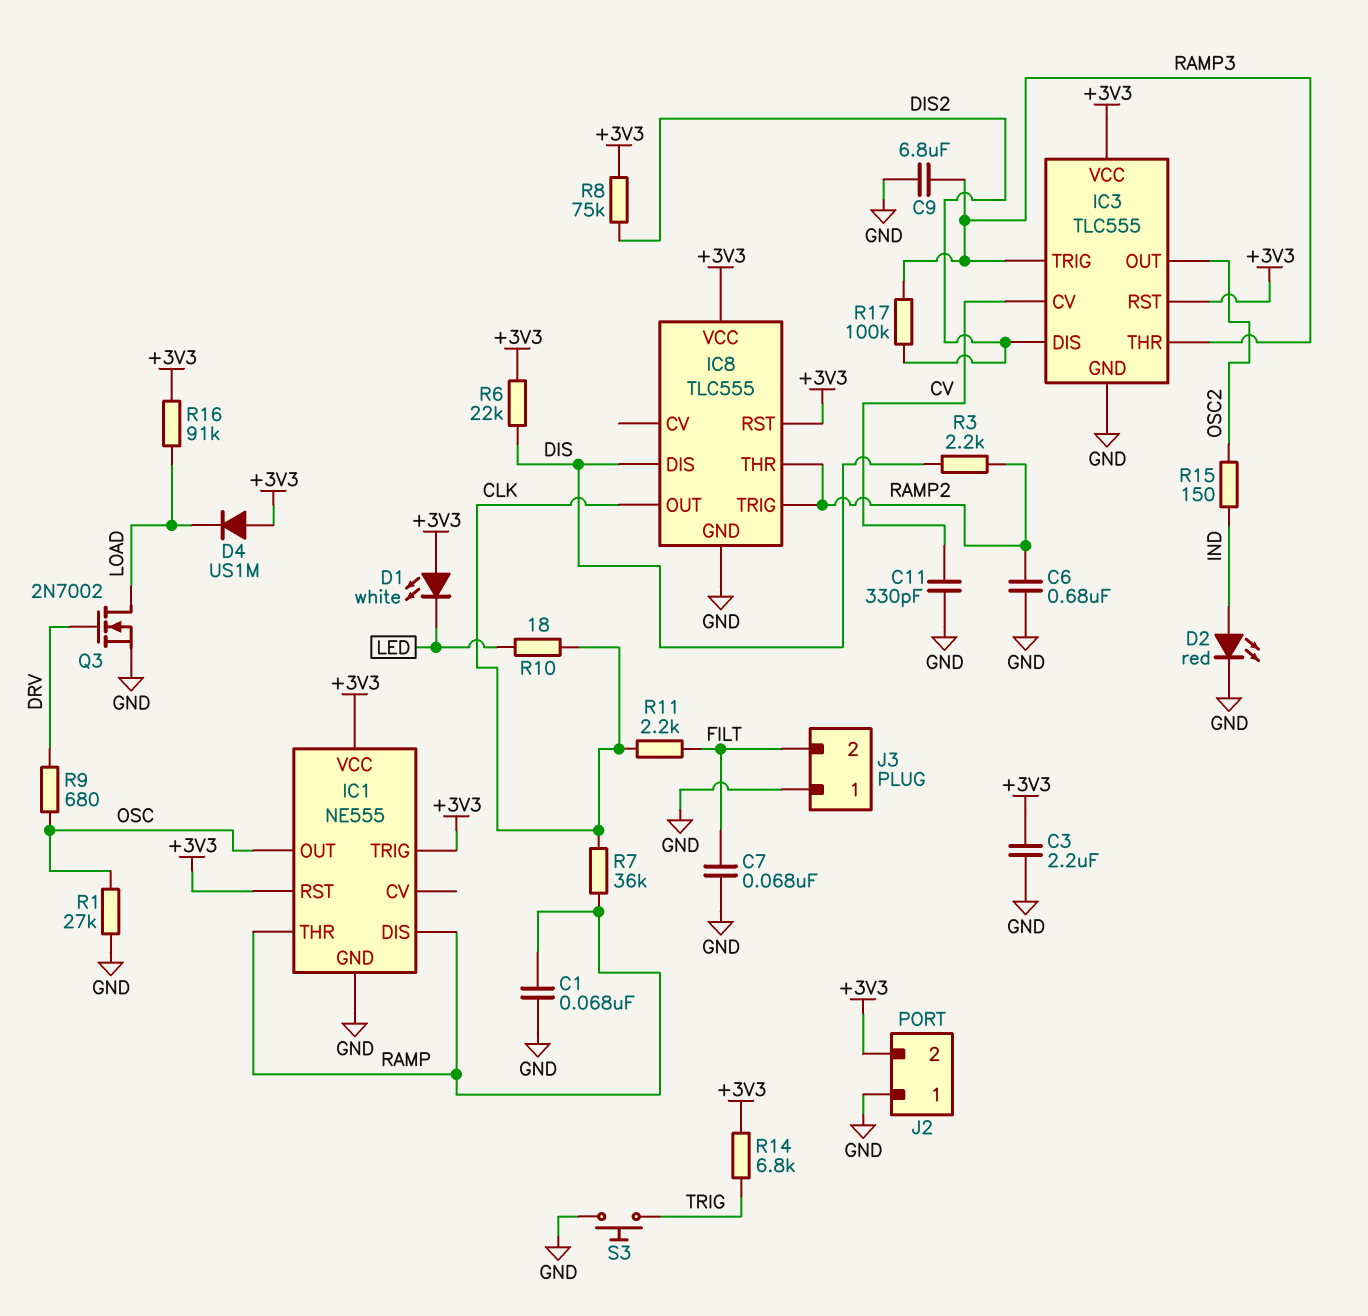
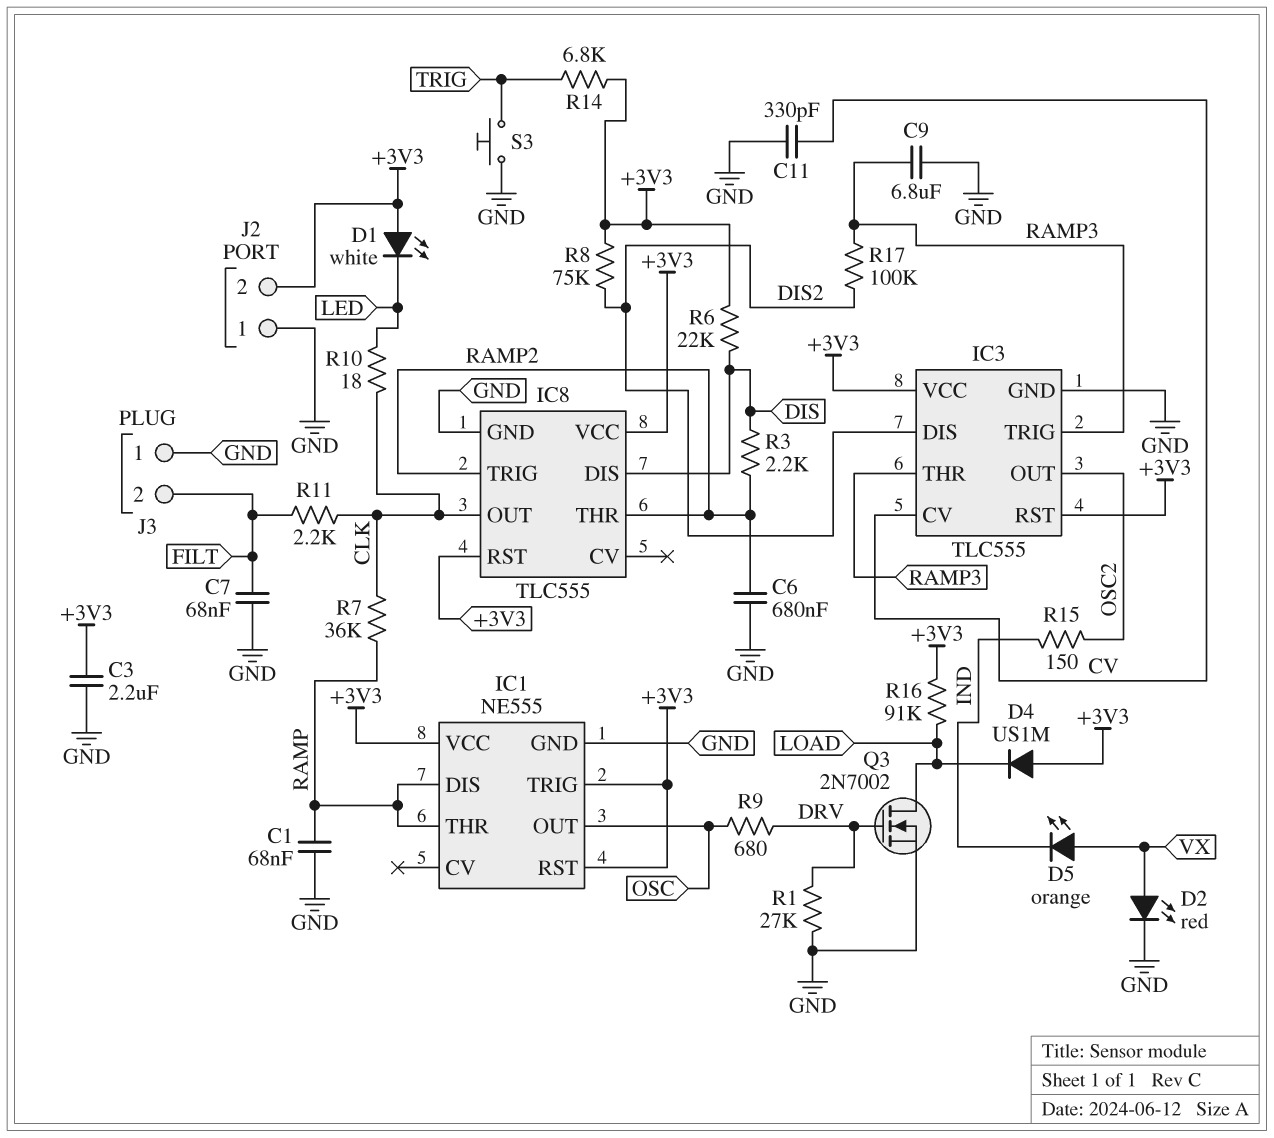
D2: LED red (A IND, K GND) -> LED red (A VX, K GND)
D5: none -> LED orange (A VX, K IND)
R1: 27k (GND, OSC) -> 27k (DRV, GND)

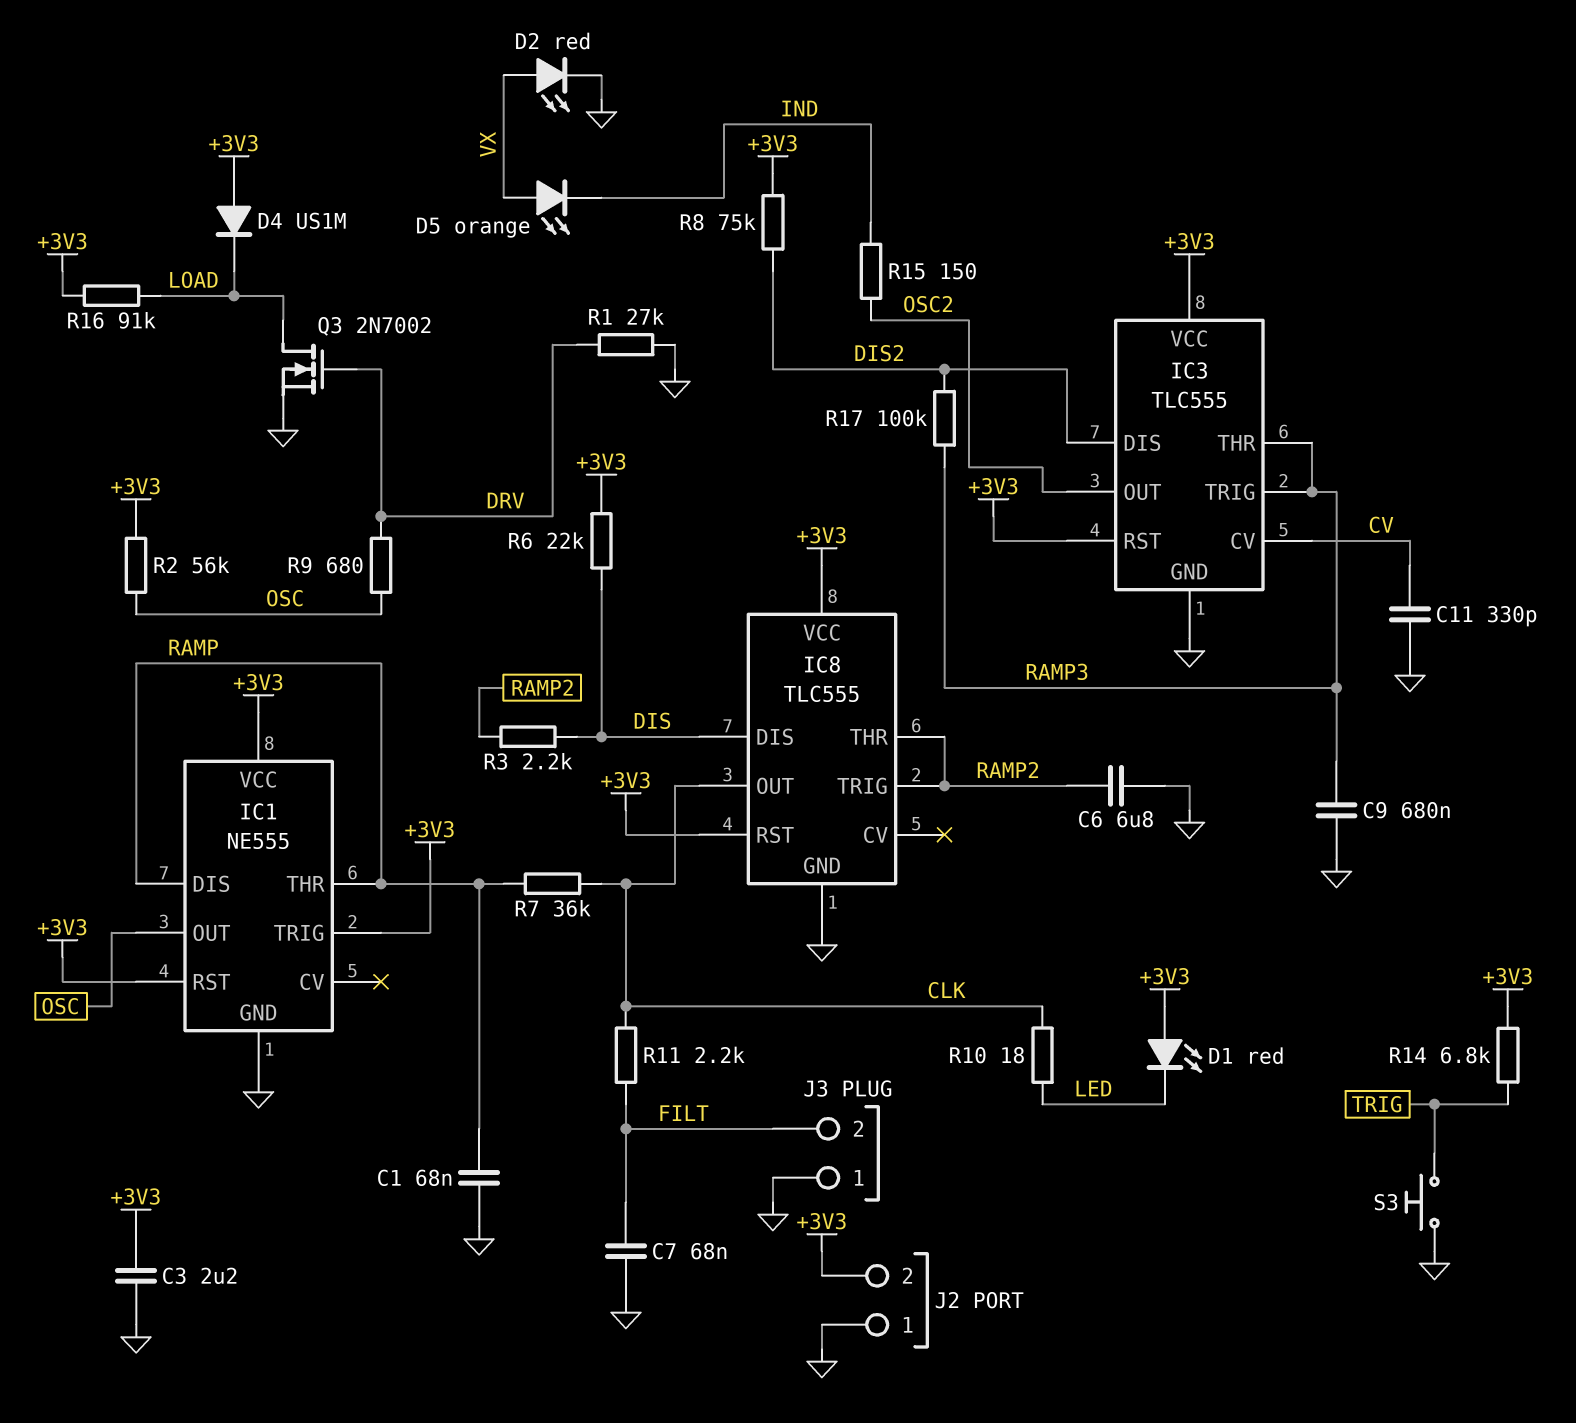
C6: 680nF (GND, RAMP2) -> 6.8uF (GND, RAMP2)
C9: 6.8uF (GND, RAMP3) -> 680nF (GND, RAMP3)
D1: LED white (A +3V3, K LED) -> LED red (A +3V3, K LED)
R2: none -> 56k (+3V3, OSC)

